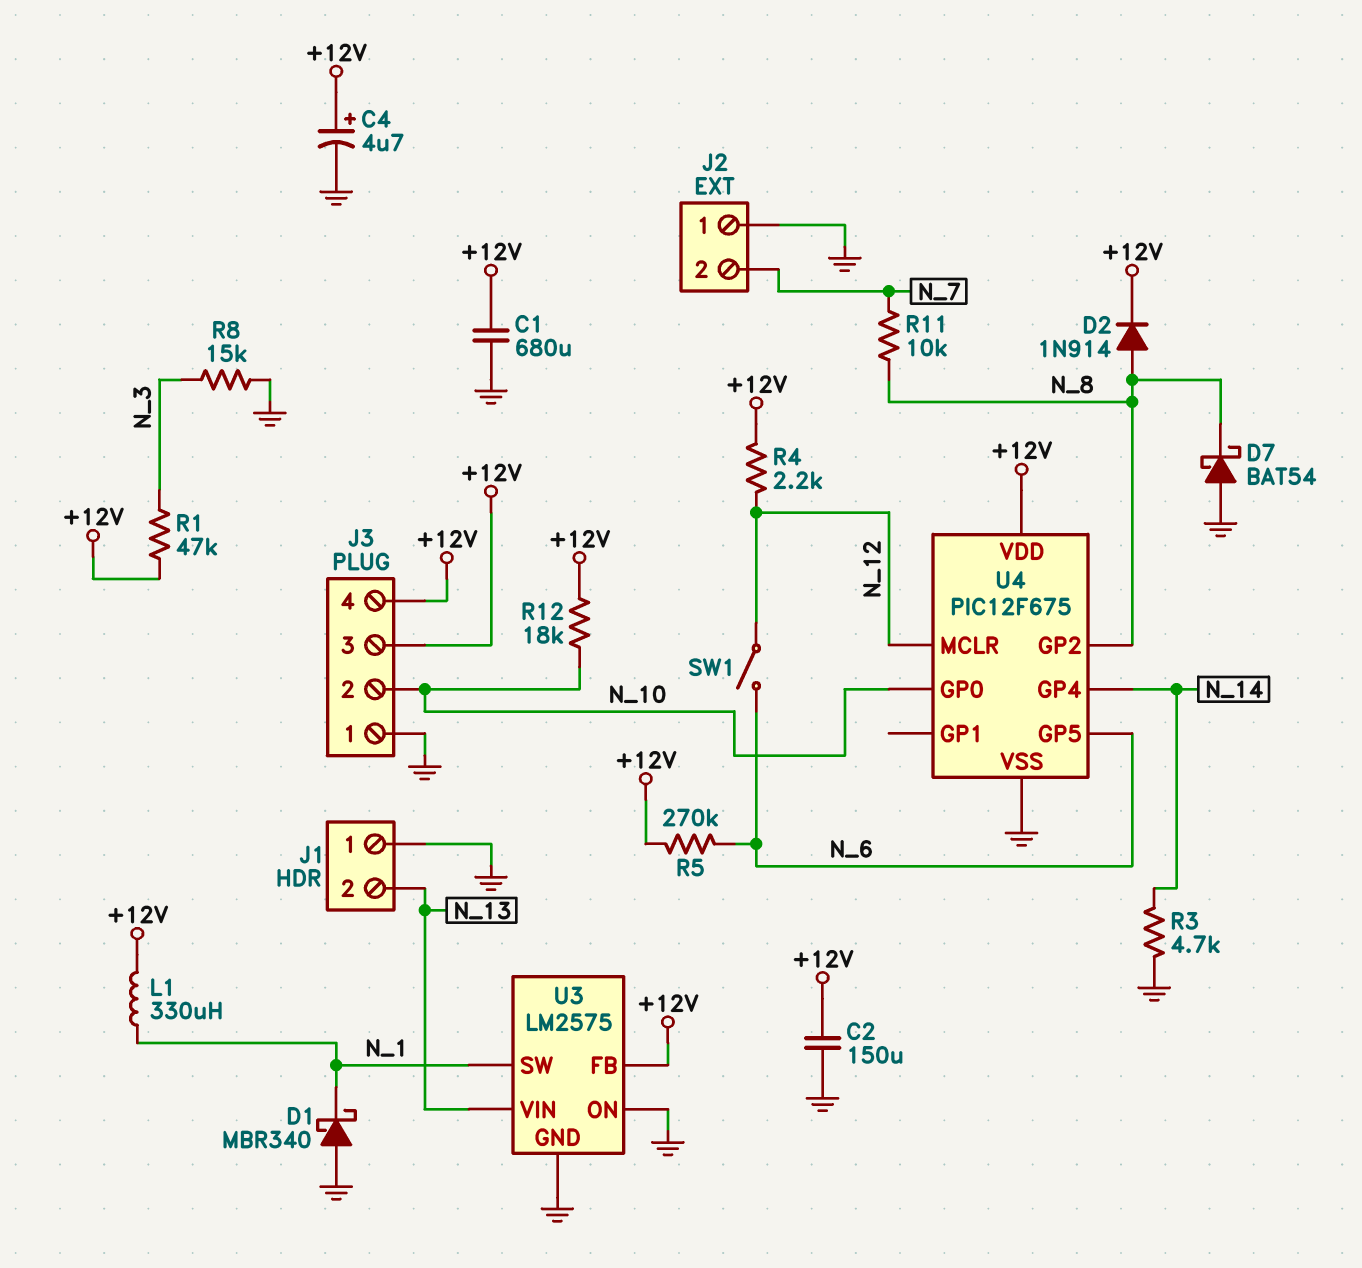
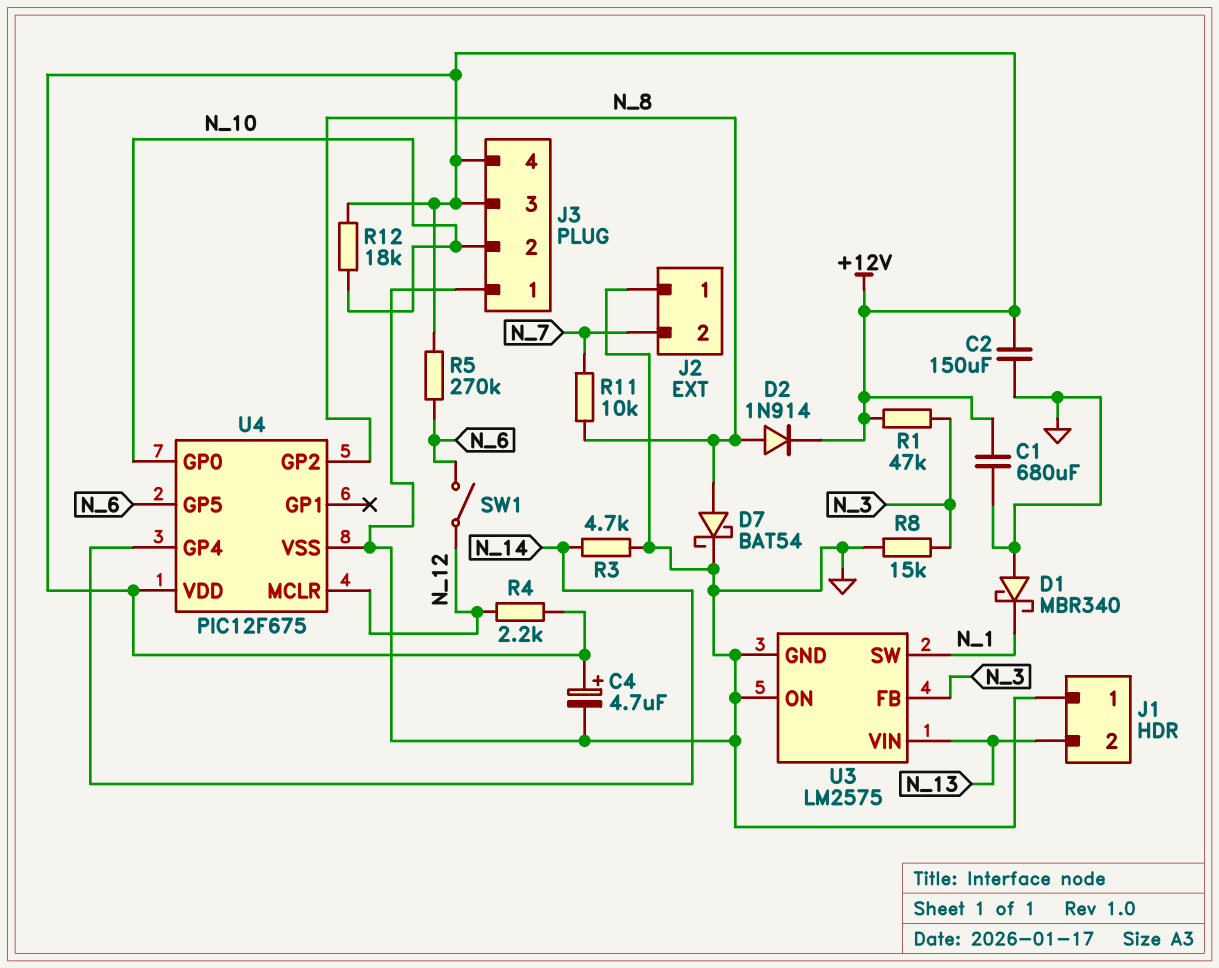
D7: schottky BAT54 (A GND, K N_8) -> schottky BAT54 (A N_8, K GND)
L1: 330uH (+12V, N_1) -> none
U3 pin FB: +12V -> N_3

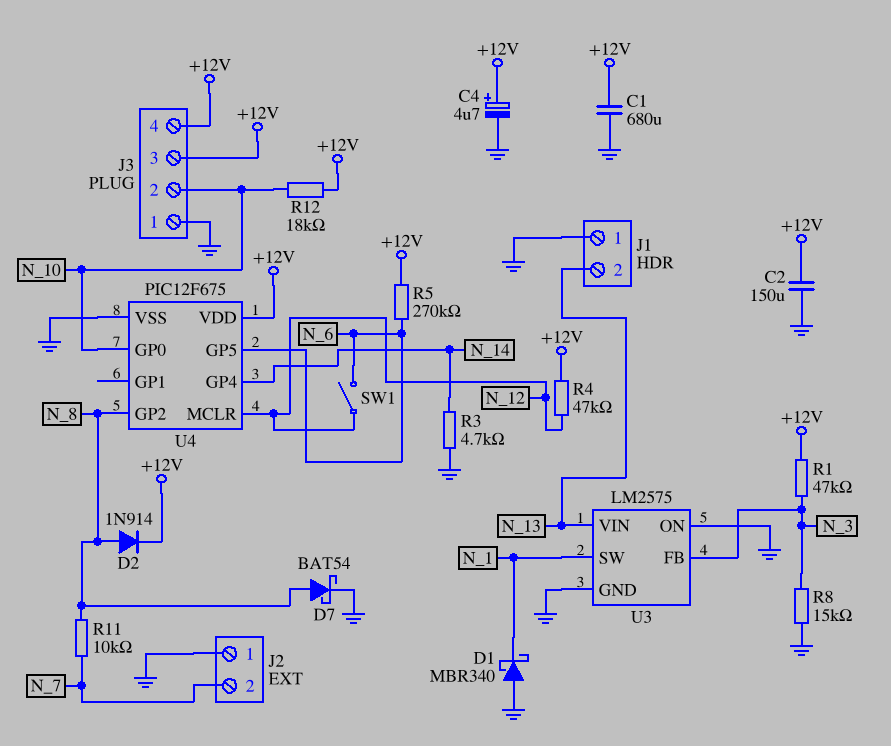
R4: 2.2k (+12V, N_12) -> 47k (+12V, N_12)

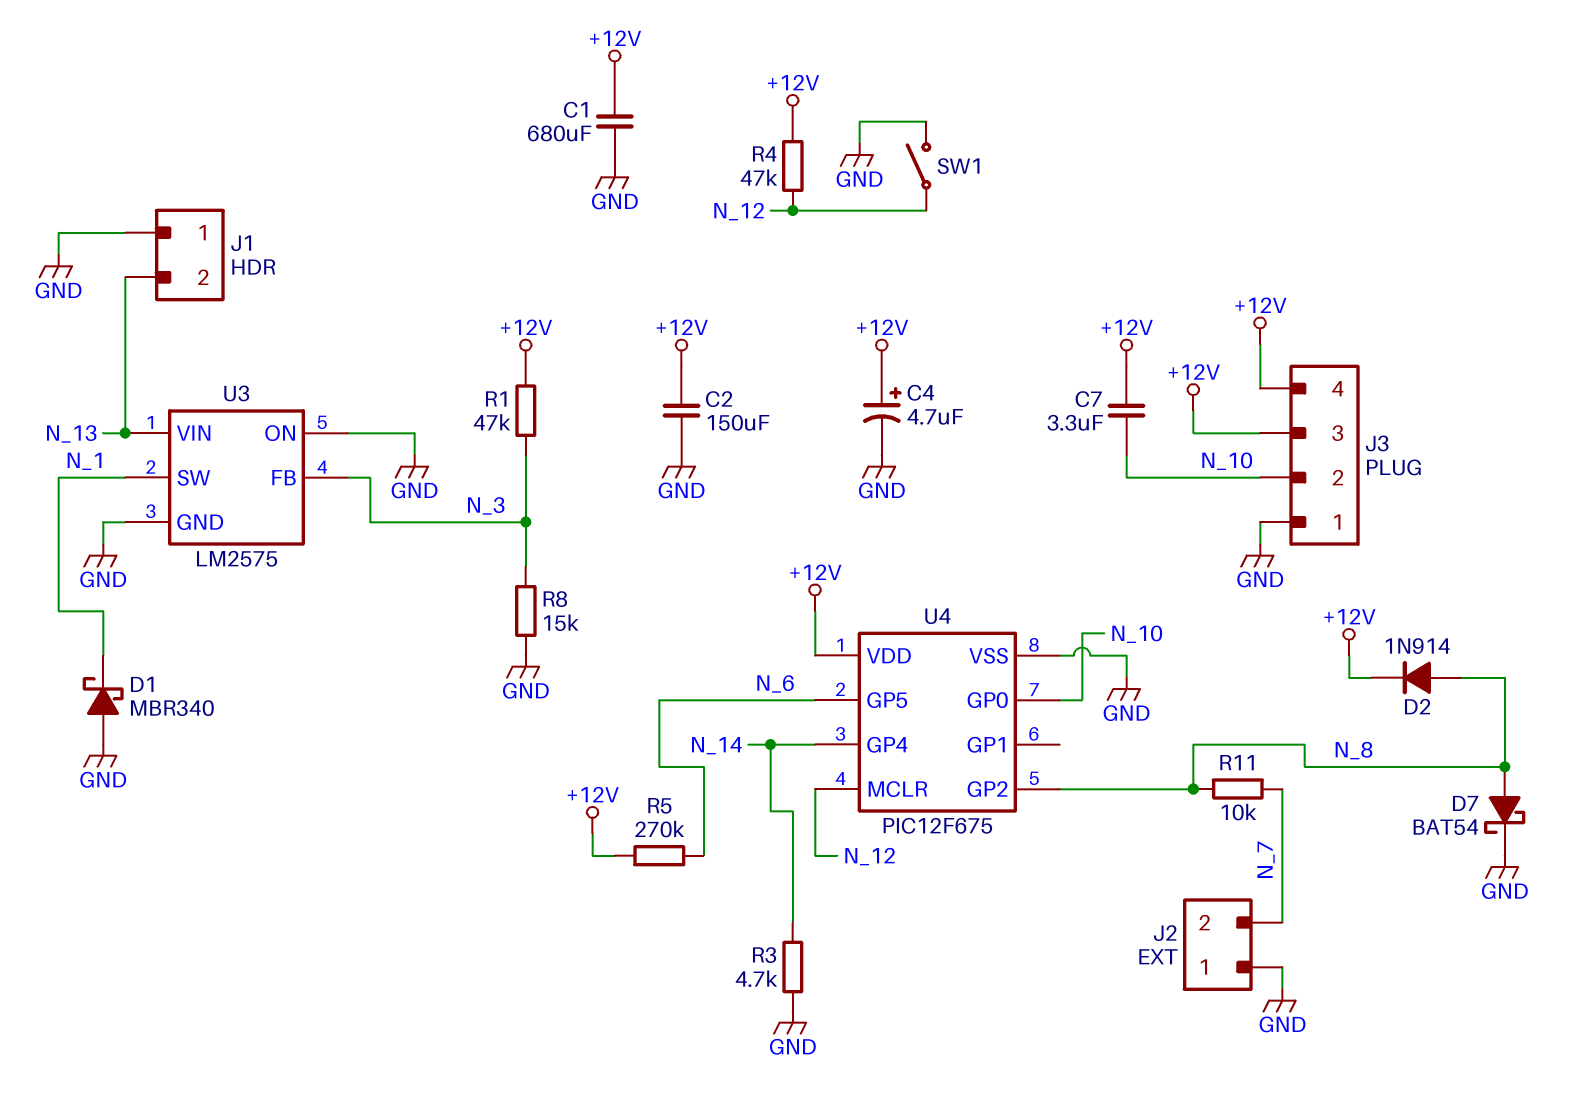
C7: none -> 3.3uF (+12V, N_10)
R12: 18k (+12V, N_10) -> none
SW1: switch (N_6, N_12) -> switch (GND, N_12)

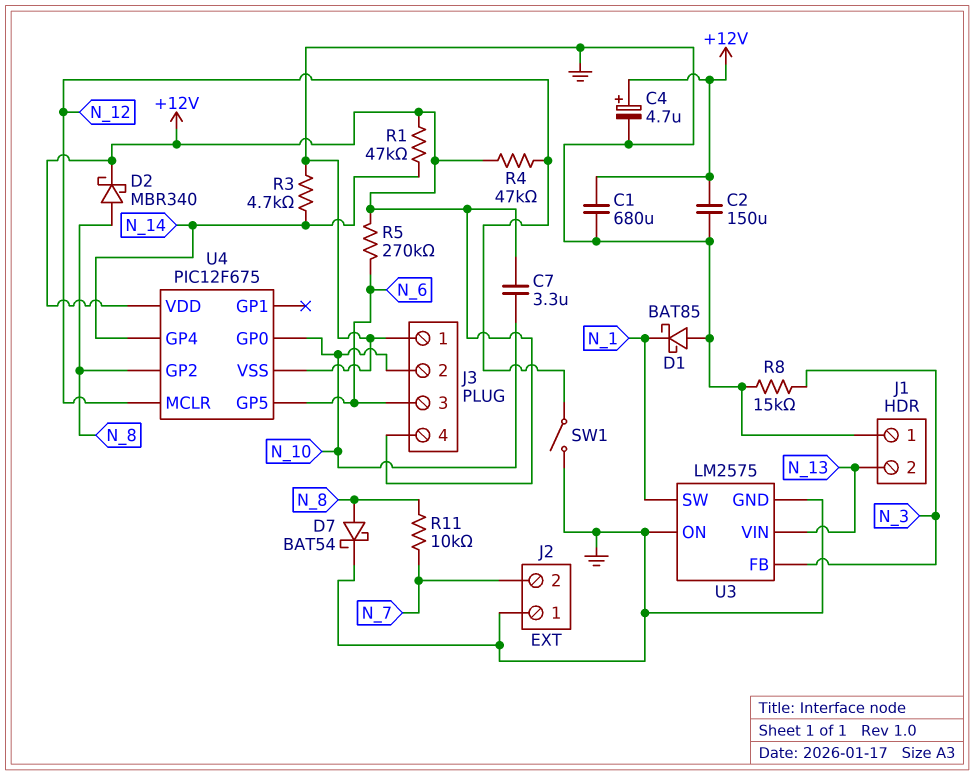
D1: schottky MBR340 (A GND, K N_1) -> schottky BAT85 (A GND, K N_1)
D2: diode 1N914 (A N_8, K +12V) -> schottky MBR340 (A N_8, K +12V)
J3 pin 3: +12V -> N_6
R1: 47k (+12V, N_3) -> 47k (+12V, N_14)

